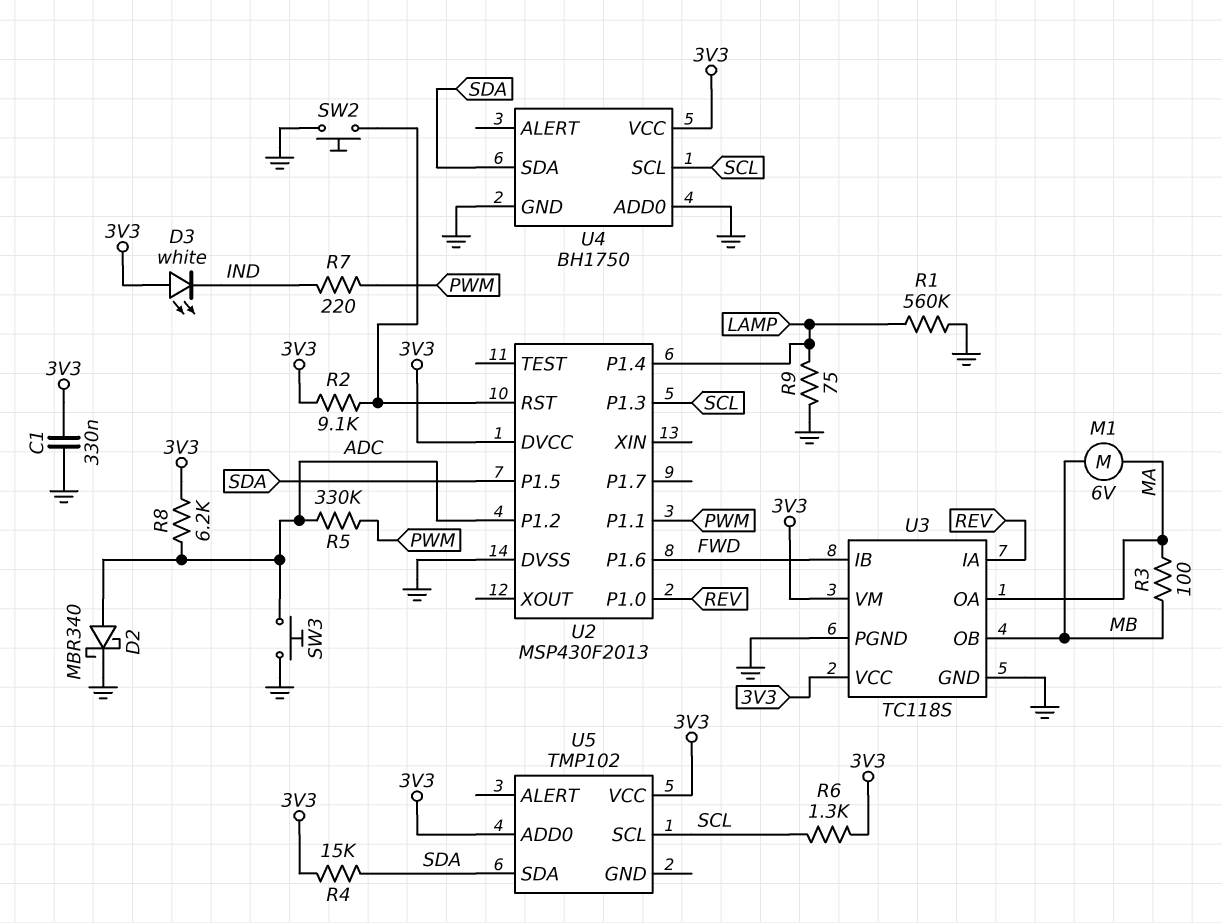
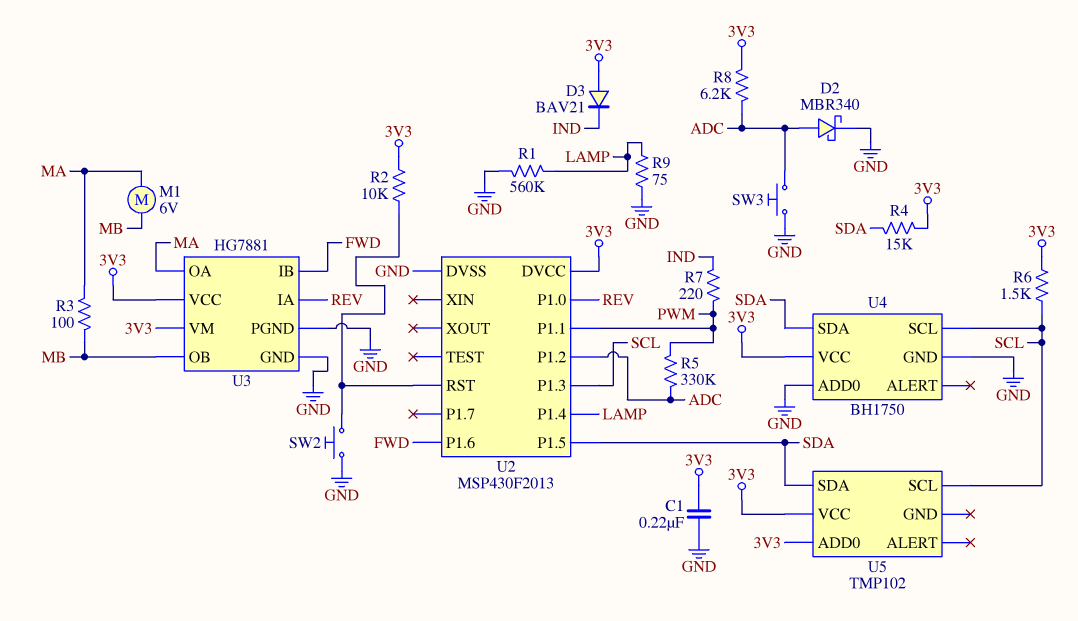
C1: 330nF (3V3, GND) -> 220nF (3V3, GND)
D3: LED white (A 3V3, K IND) -> diode BAV21 (A 3V3, K IND)
R2: 9.1k (3V3, U2/RST) -> 10k (3V3, U2/RST)
R6: 1.3k (3V3, SCL) -> 1.5k (3V3, SCL)
U3: TC118S -> HG7881

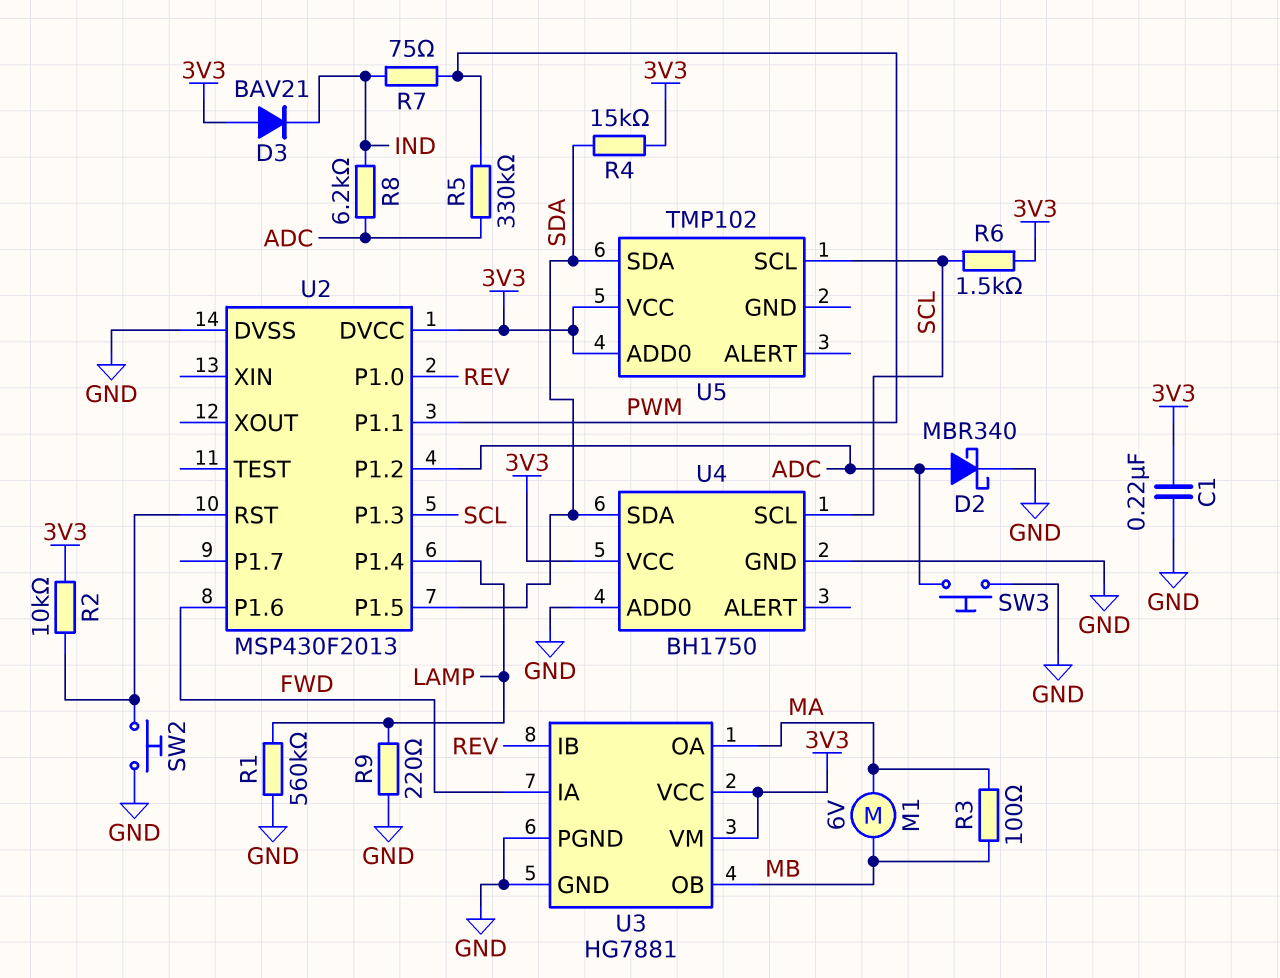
R7: 220 (IND, PWM) -> 75 (IND, PWM)
R8: 6.2k (3V3, ADC) -> 6.2k (ADC, IND)
R9: 75 (GND, LAMP) -> 220 (GND, LAMP)
U3 pin IA: REV -> FWD
U3 pin IB: FWD -> REV

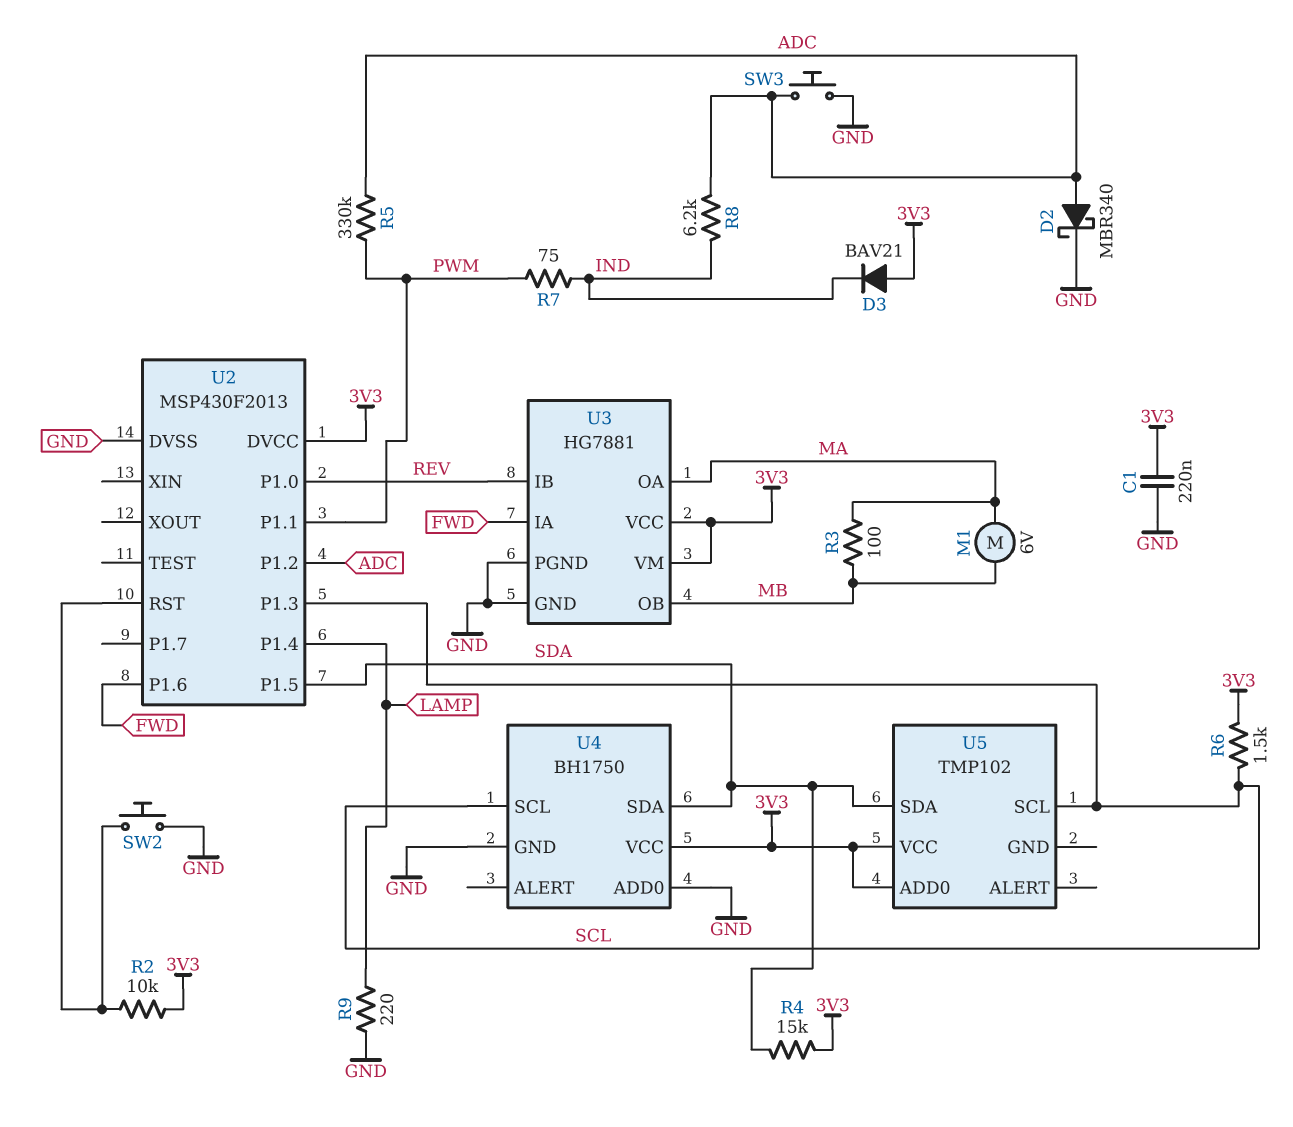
R1: 560k (GND, LAMP) -> none

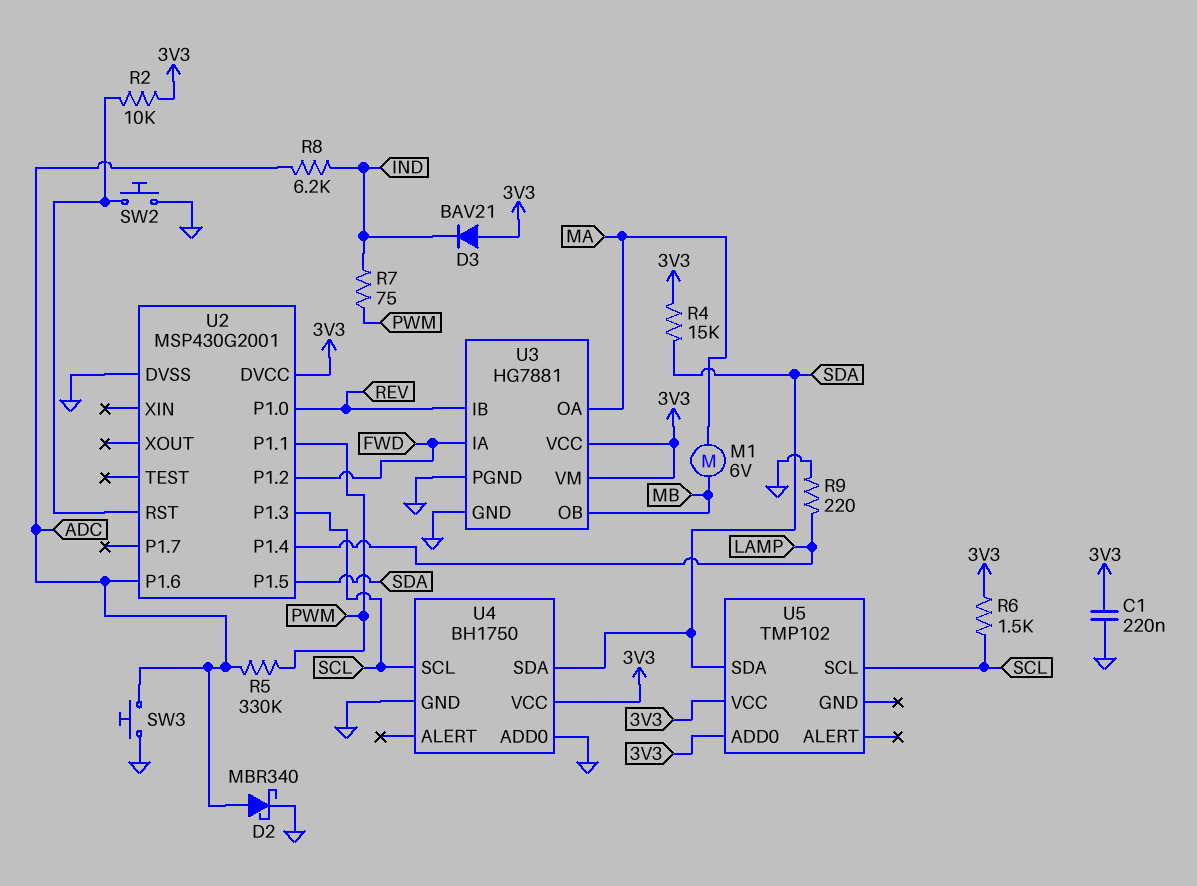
R3: 100 (MA, MB) -> none
U2: MSP430F2013 -> MSP430G2001
U2 pin P1.2: ADC -> FWD
U2 pin P1.6: FWD -> ADC

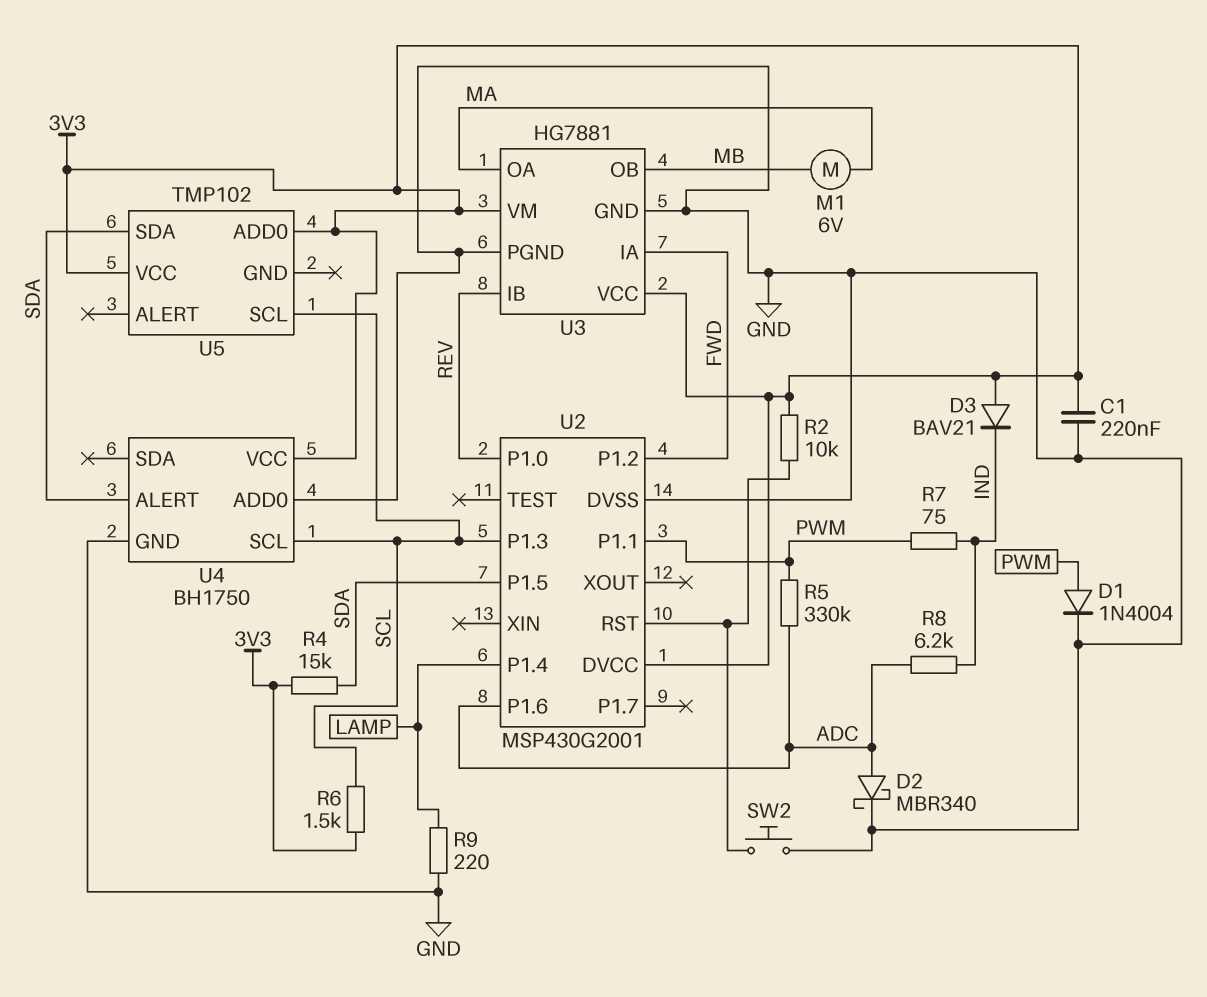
D1: none -> diode 1N4004 (A PWM, K GND)
SW3: button (ADC, GND) -> none
U4 pin ALERT: none -> SDA
U4 pin SDA: SDA -> none

